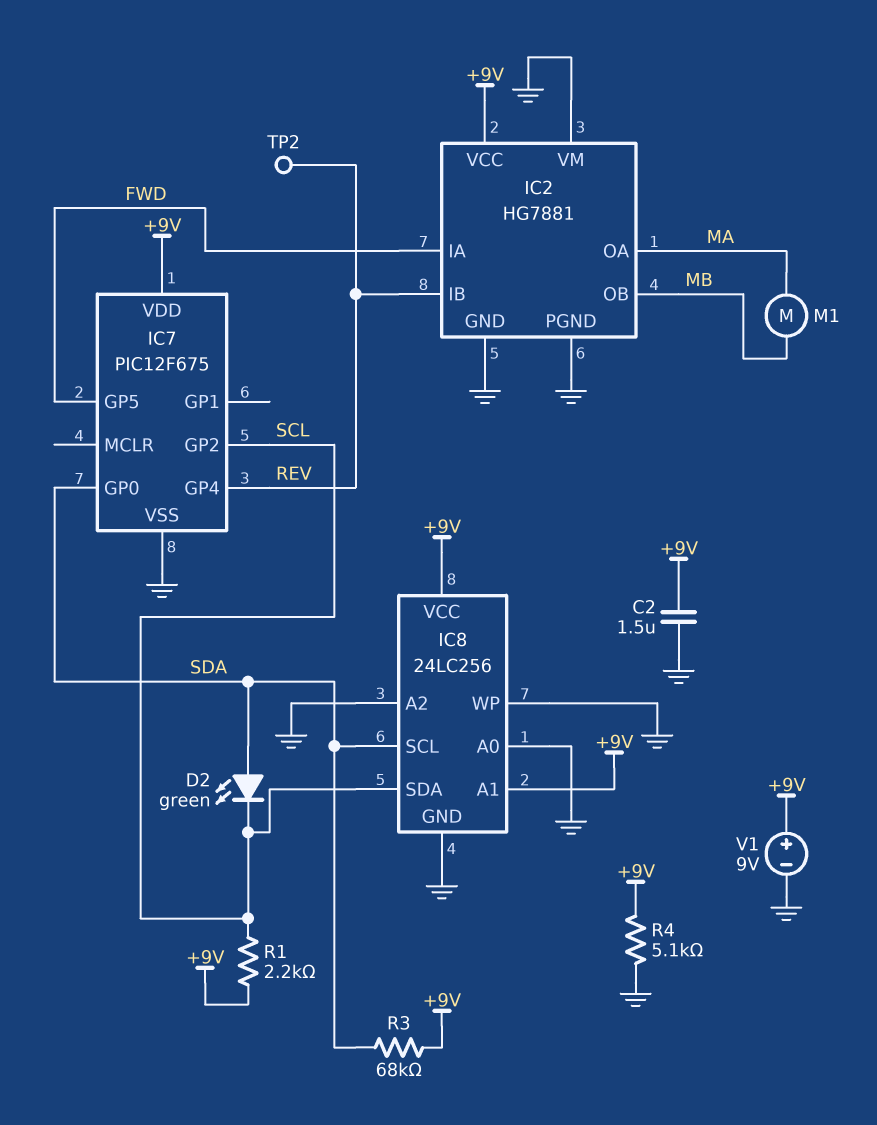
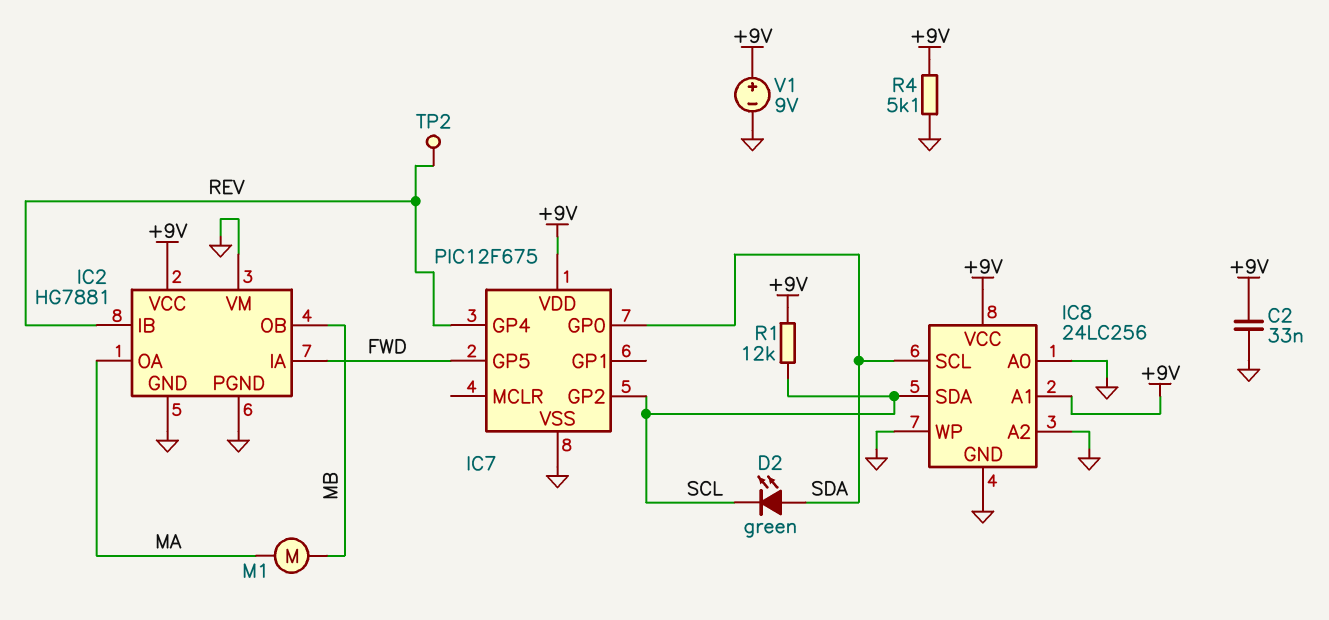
C2: 1.5uF (+9V, GND) -> 33nF (+9V, GND)
R1: 2.2k (+9V, SCL) -> 12k (+9V, SCL)
R3: 68k (+9V, SDA) -> none

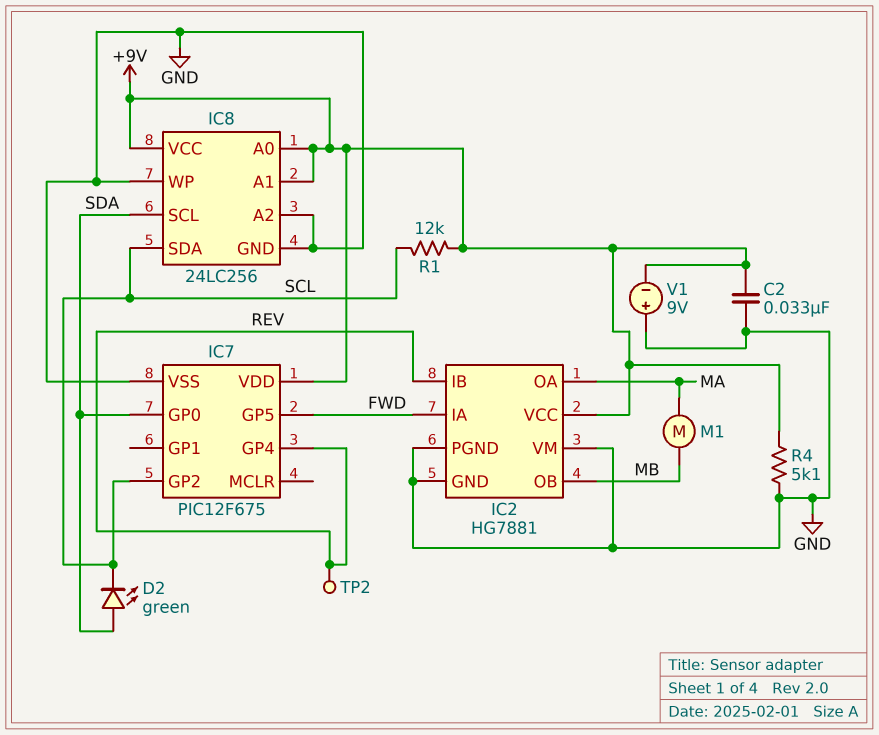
IC8 pin A0: GND -> +9V
V1: 9V (plus +9V, minus GND) -> 9V (plus GND, minus +9V)

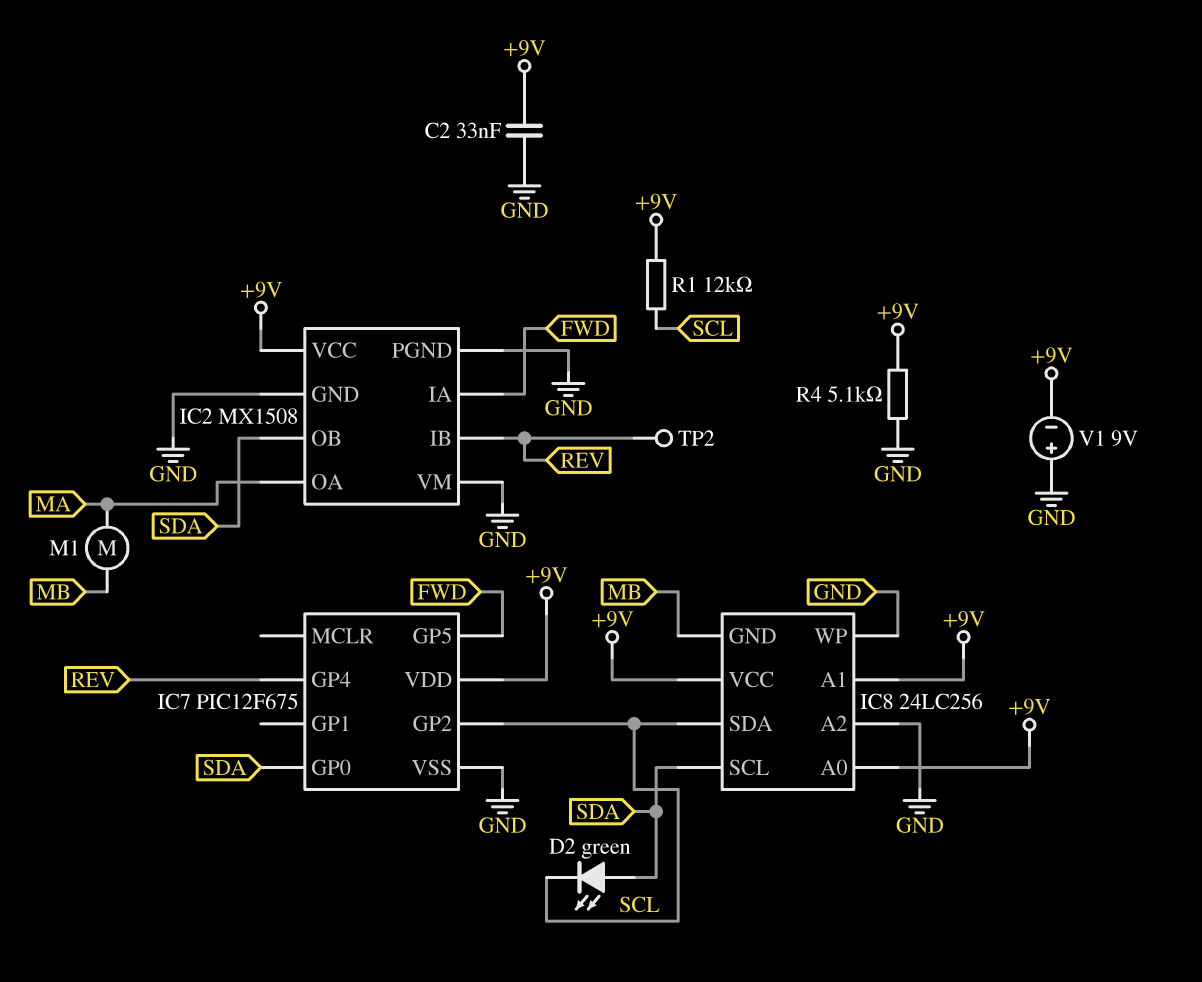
IC2: HG7881 -> MX1508
IC2 pin OB: MB -> SDA
IC8 pin GND: GND -> MB

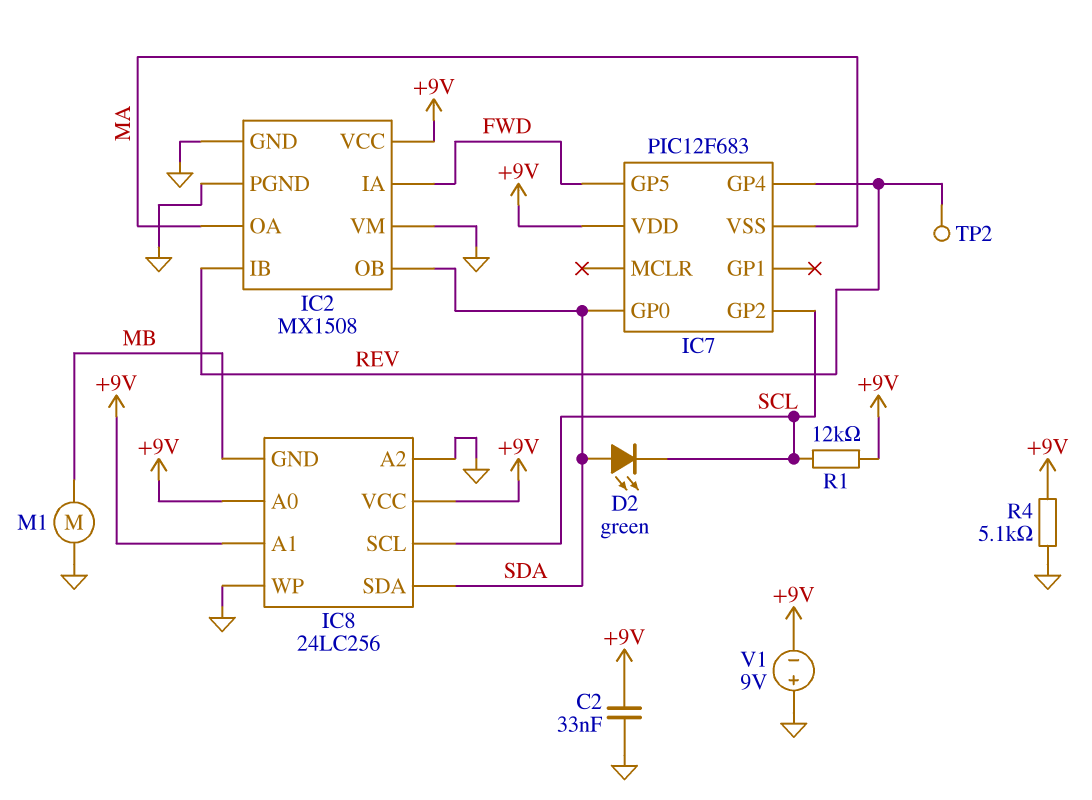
IC7: PIC12F675 -> PIC12F683
IC7 pin VSS: GND -> MA
IC8 pin SCL: SDA -> SCL
IC8 pin SDA: SCL -> SDA
M1: motor (MA, MB) -> motor (GND, MB)

